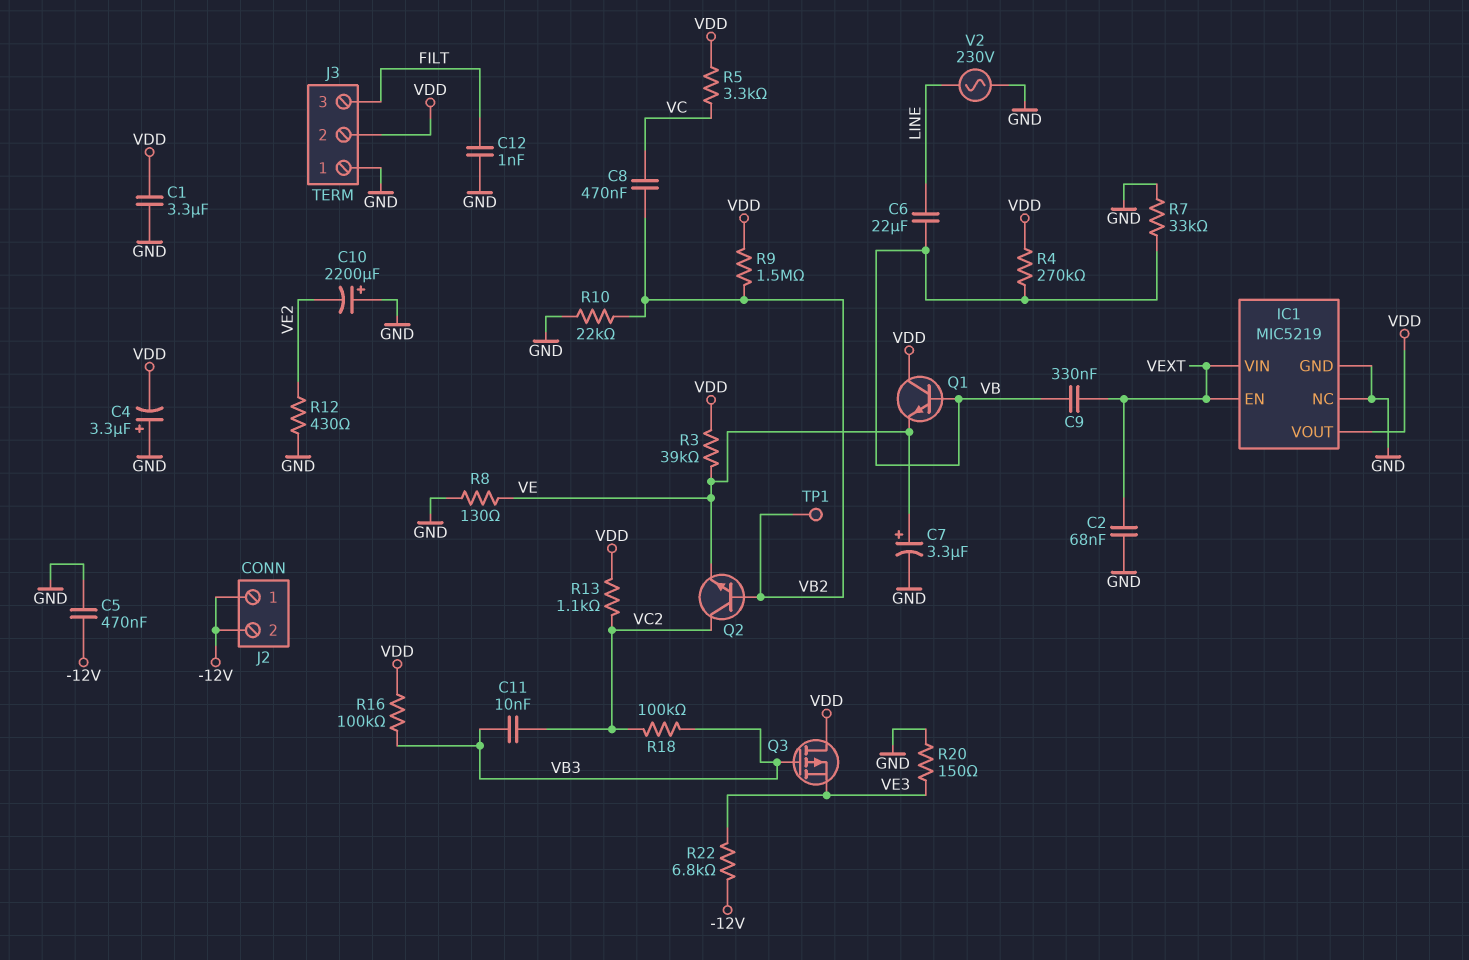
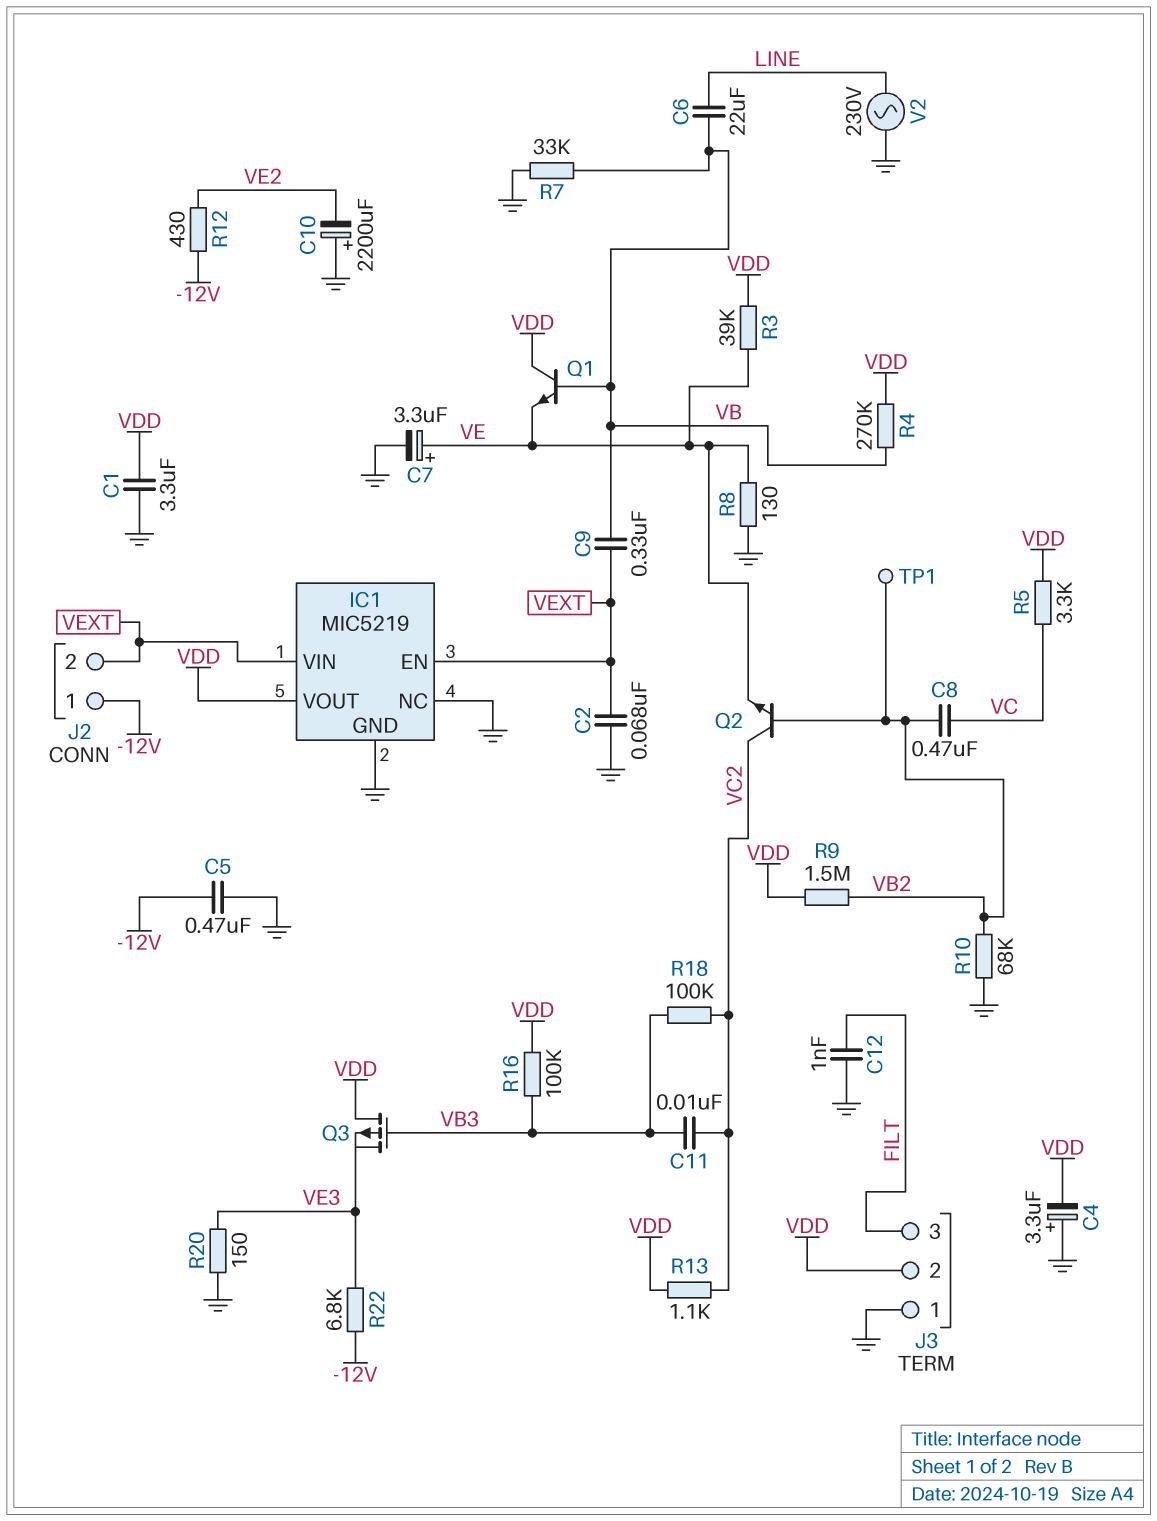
J2 pin 2: -12V -> VEXT
R10: 22k (GND, VB2) -> 68k (GND, VB2)
R12: 430 (GND, VE2) -> 430 (-12V, VE2)

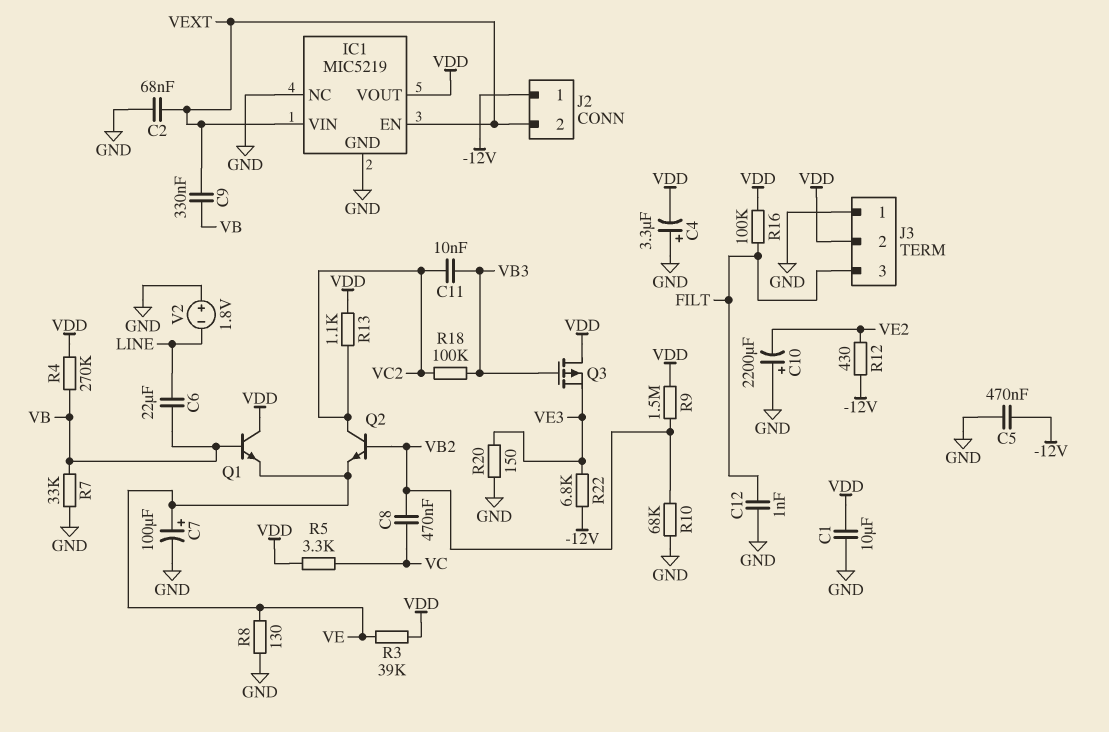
C1: 3.3uF (GND, VDD) -> 10uF (GND, VDD)
C7: 3.3uF (plus VE, minus GND) -> 100uF (plus VE, minus GND)
R16: 100k (VB3, VDD) -> 100k (FILT, VDD)
TP1: test point (VB2) -> none
V2: AC 230V (GND, LINE) -> 1.8V (plus GND, minus LINE)

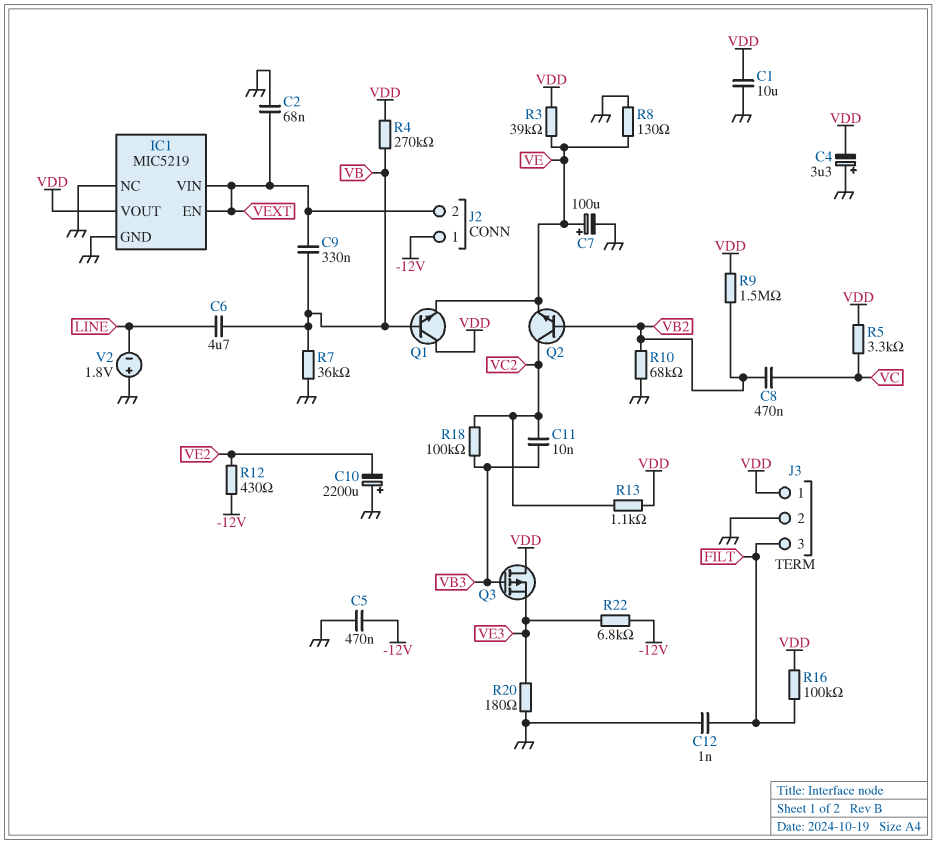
C6: 22uF (LINE, VB) -> 4.7uF (LINE, VB)
J3 pin 1: GND -> VDD
J3 pin 2: VDD -> GND
R7: 33k (GND, VB) -> 36k (GND, VB)
R20: 150 (GND, VE3) -> 180 (GND, VE3)

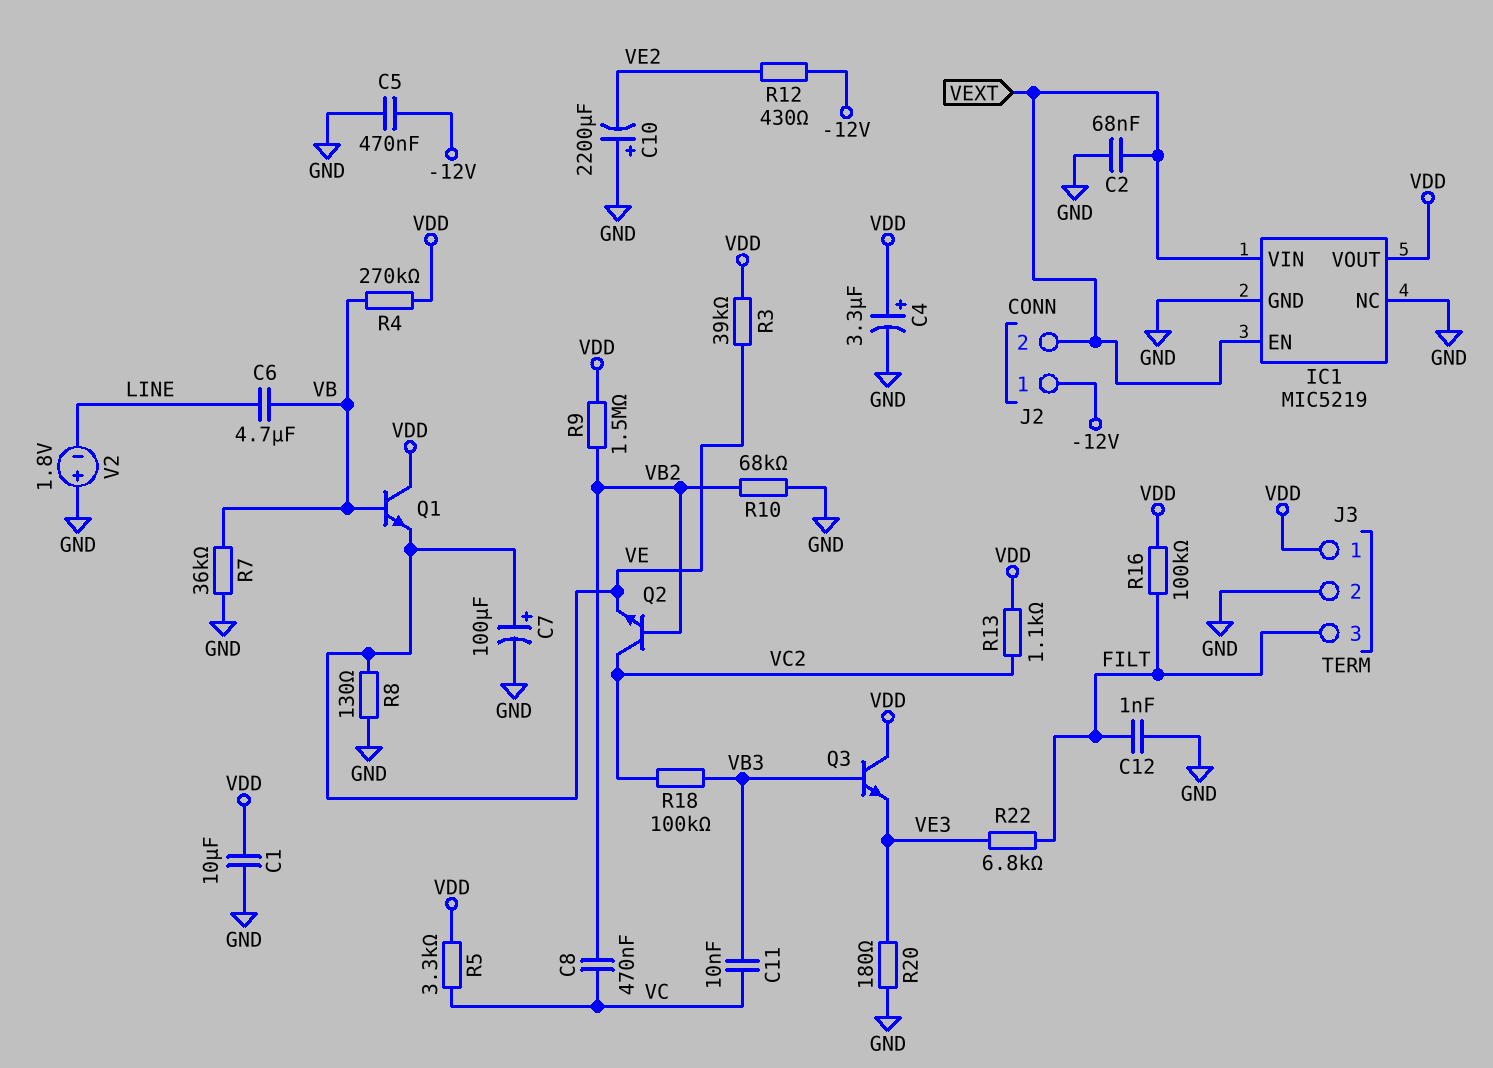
C4: 3.3uF (plus GND, minus VDD) -> 3.3uF (plus VDD, minus GND)
C9: 330nF (VB, VEXT) -> none
C11: 10nF (VB3, VC2) -> 10nF (VB3, VC)
Q3: PMOS (G VB3, D VDD, S VE3) -> NPN (B VB3, C VDD, E VE3)
R22: 6.8k (-12V, VE3) -> 6.8k (FILT, VE3)

